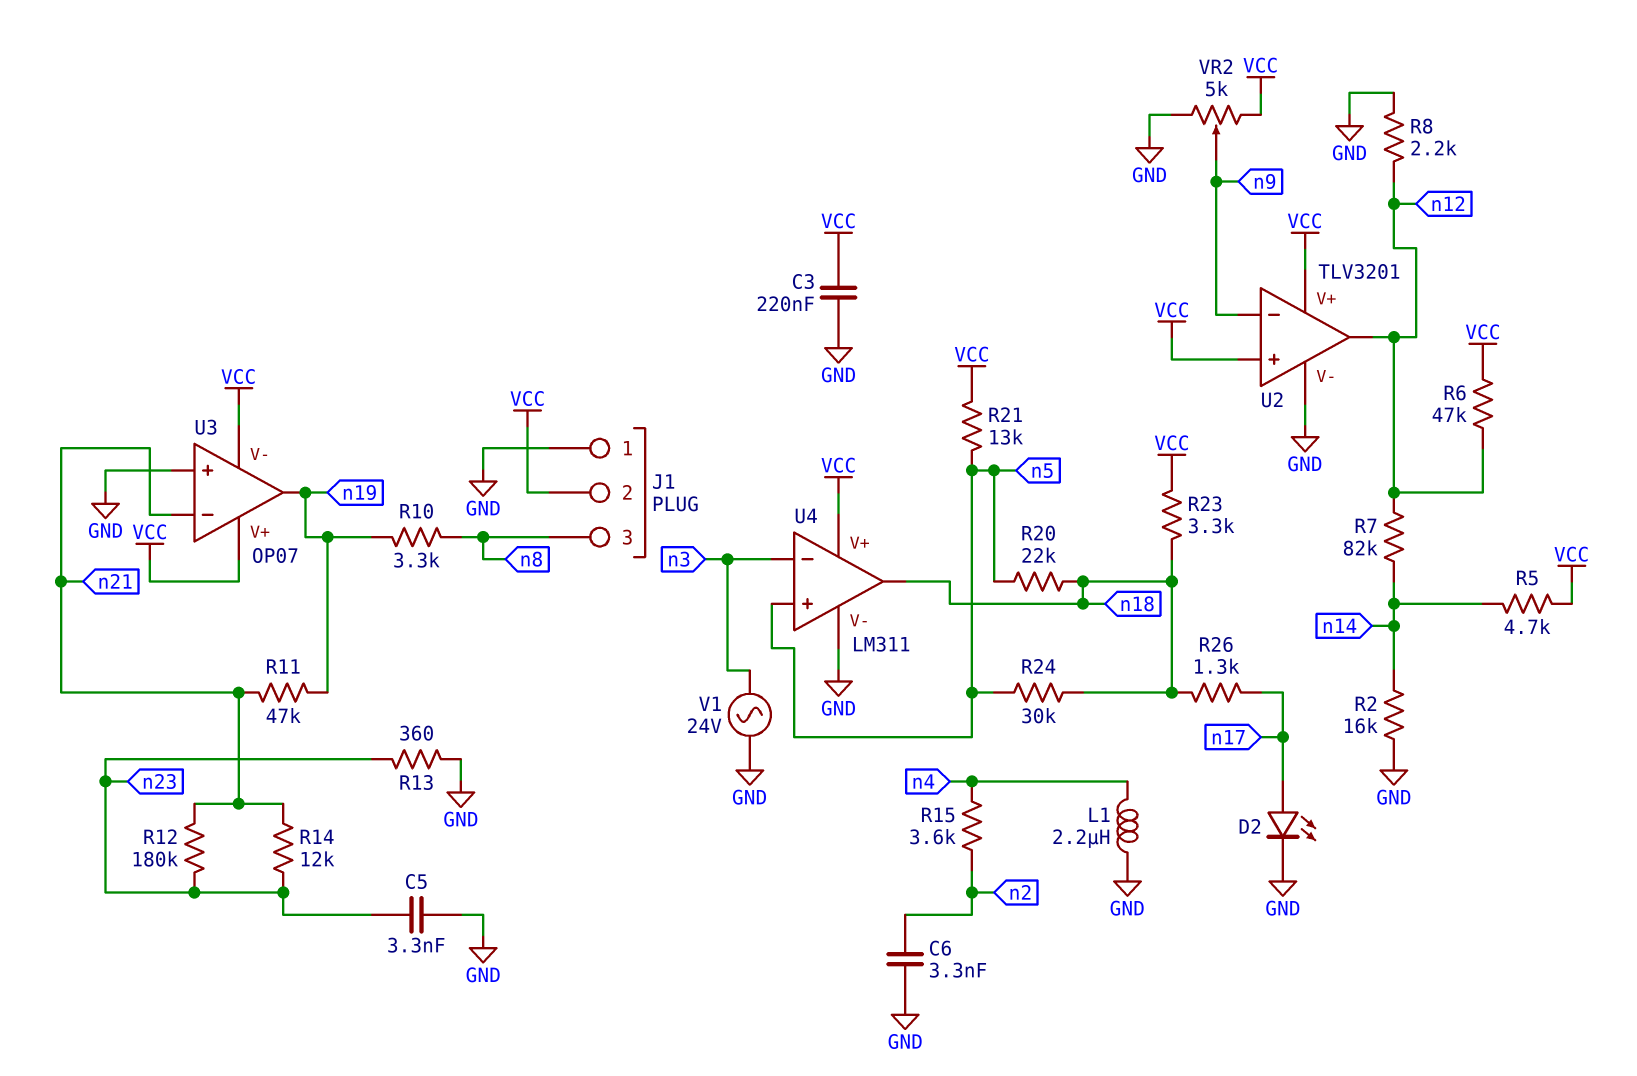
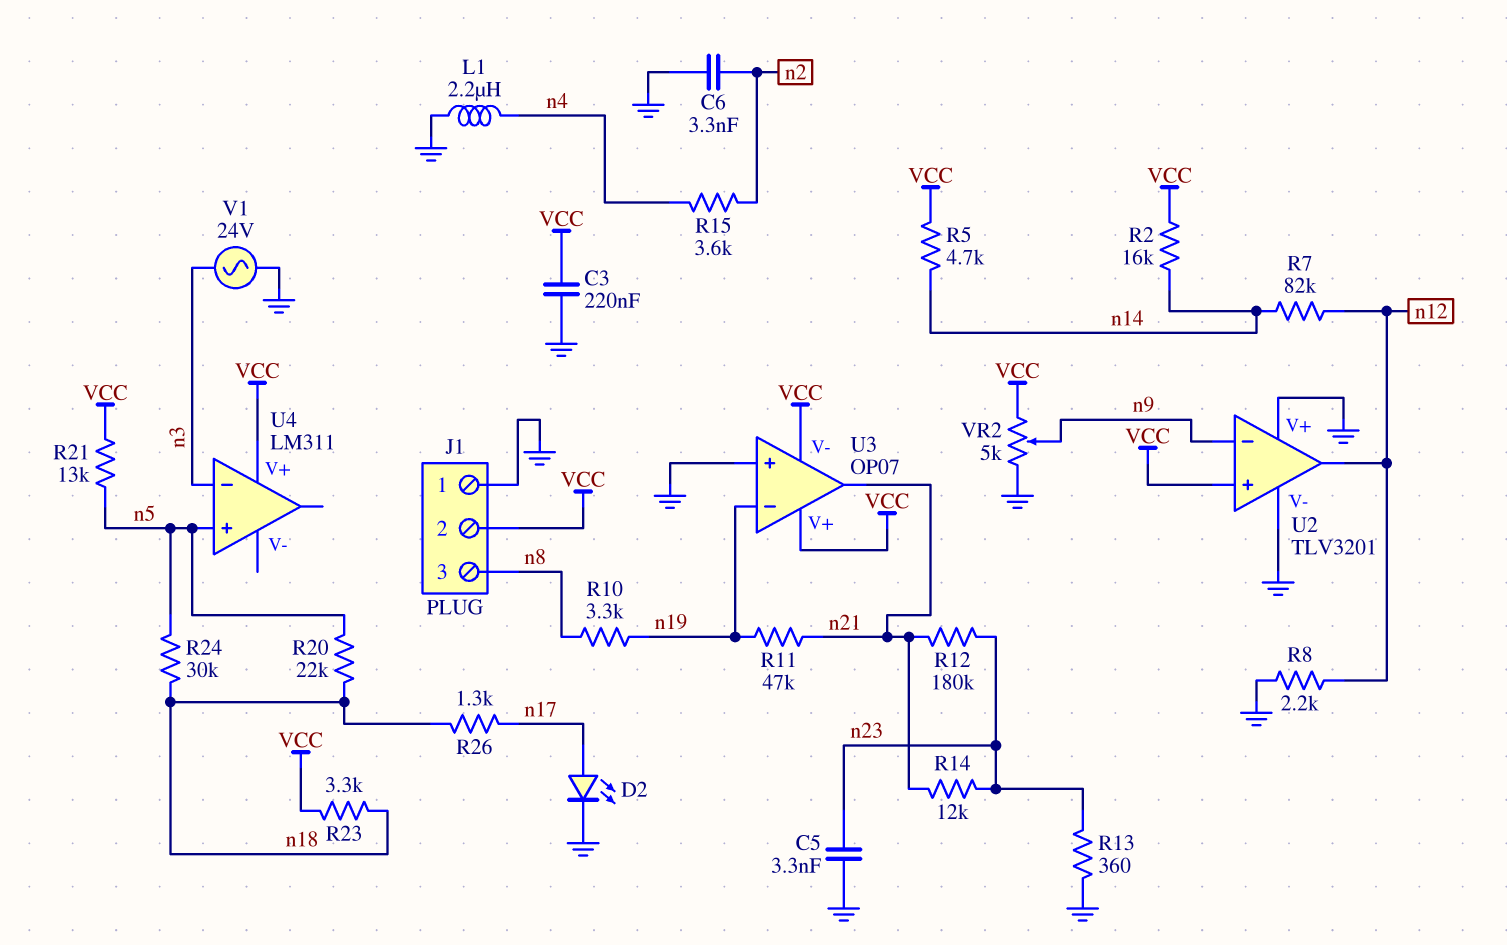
R2: 16k (GND, n14) -> 16k (VCC, n14)
R6: 47k (VCC, n12) -> none
U2 pin V+: VCC -> GND
U3 pin in-: n21 -> n19
U3 pin out: n19 -> n21
U4 pin V-: GND -> none
U4 pin out: n18 -> none

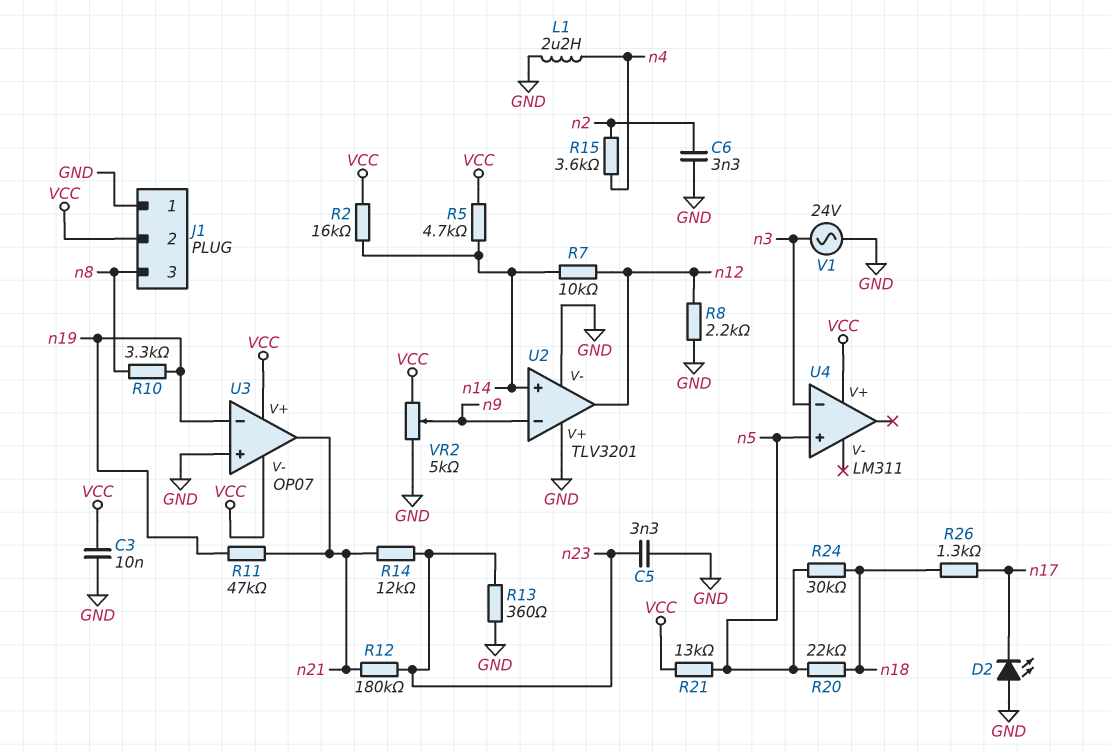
C3: 220nF (GND, VCC) -> 10nF (GND, VCC)
D2: LED (A n17, K GND) -> LED (A GND, K n17)
R7: 82k (n12, n14) -> 10k (n12, n14)
R23: 3.3k (VCC, n18) -> none
U2 pin in+: VCC -> n14

